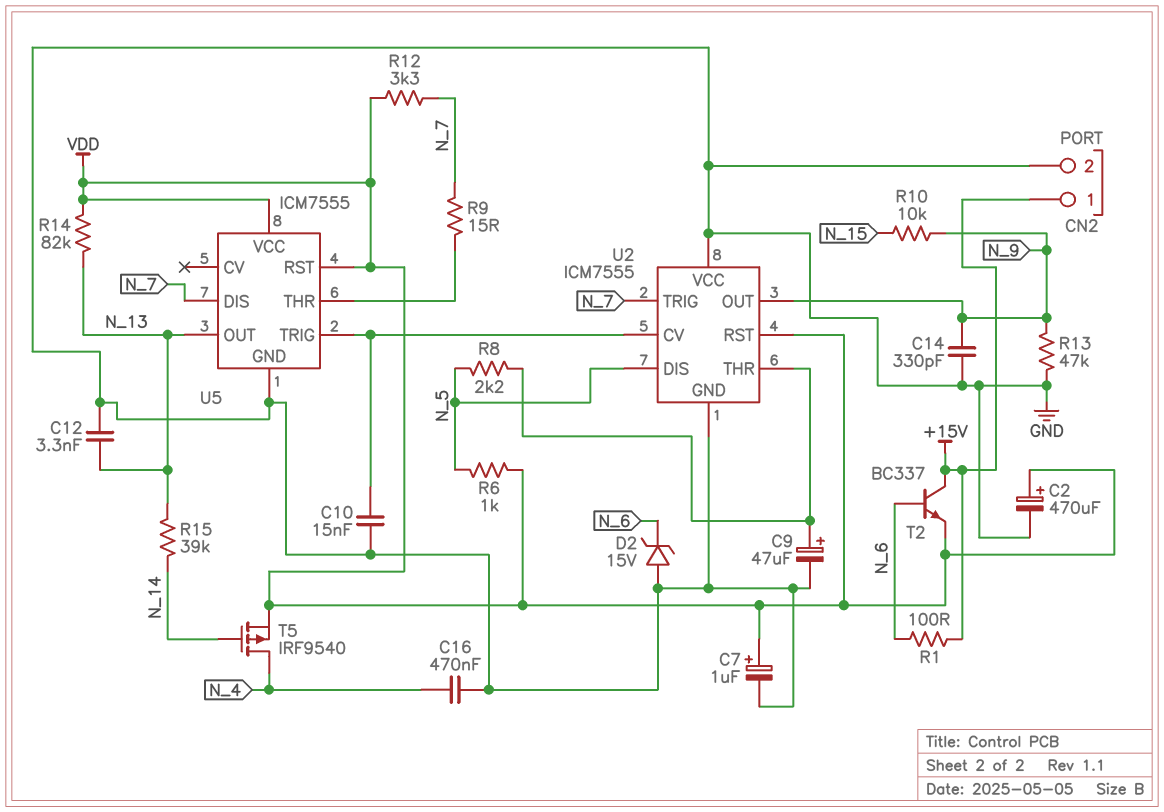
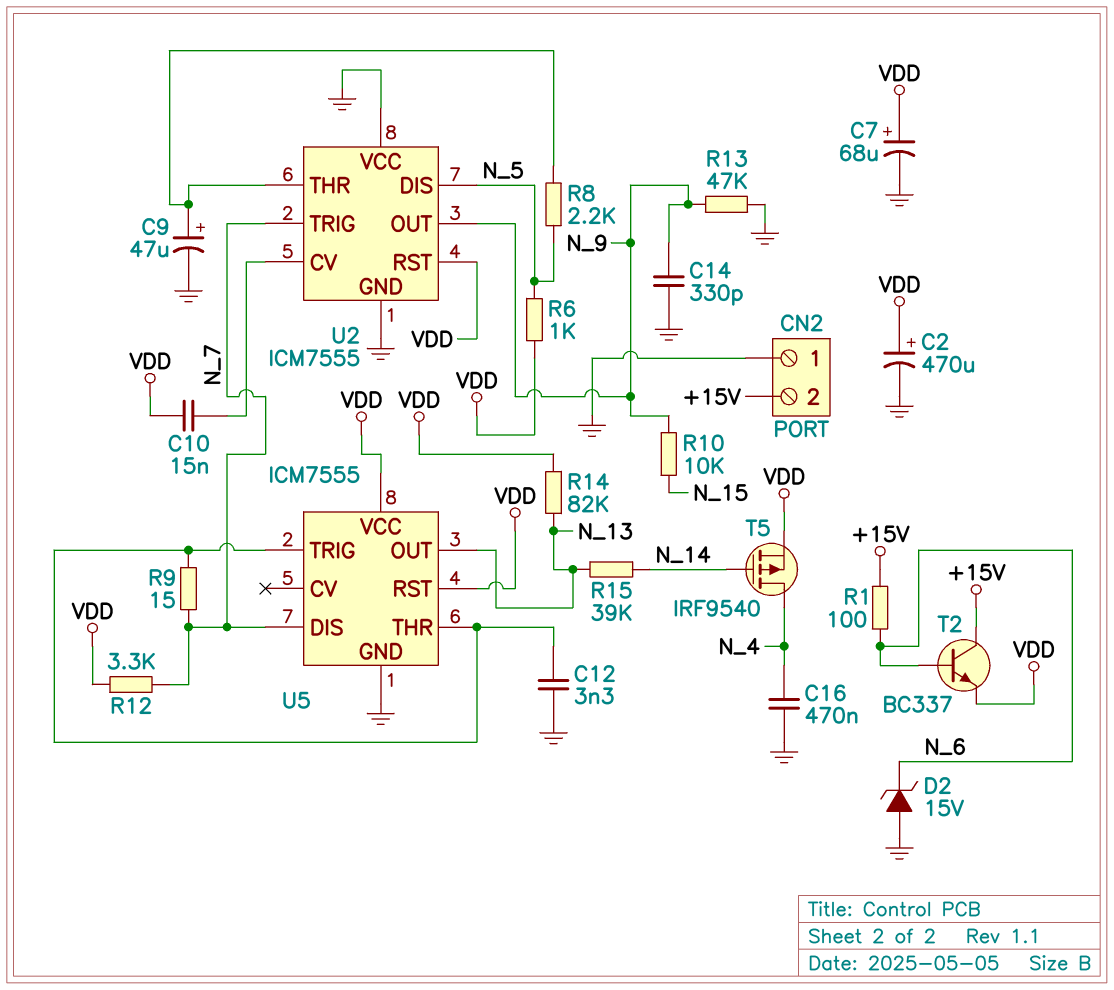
C7: 1uF (plus VDD, minus GND) -> 68uF (plus VDD, minus GND)
C10: 15nF (GND, U2/CV) -> 15nF (U2/CV, VDD)
C12: 3.3nF (GND, N_13) -> 3.3nF (GND, U5/THR)
CN2 pin 1: +15V -> GND
CN2 pin 2: GND -> +15V
U5 pin TRIG: U2/CV -> U5/THR

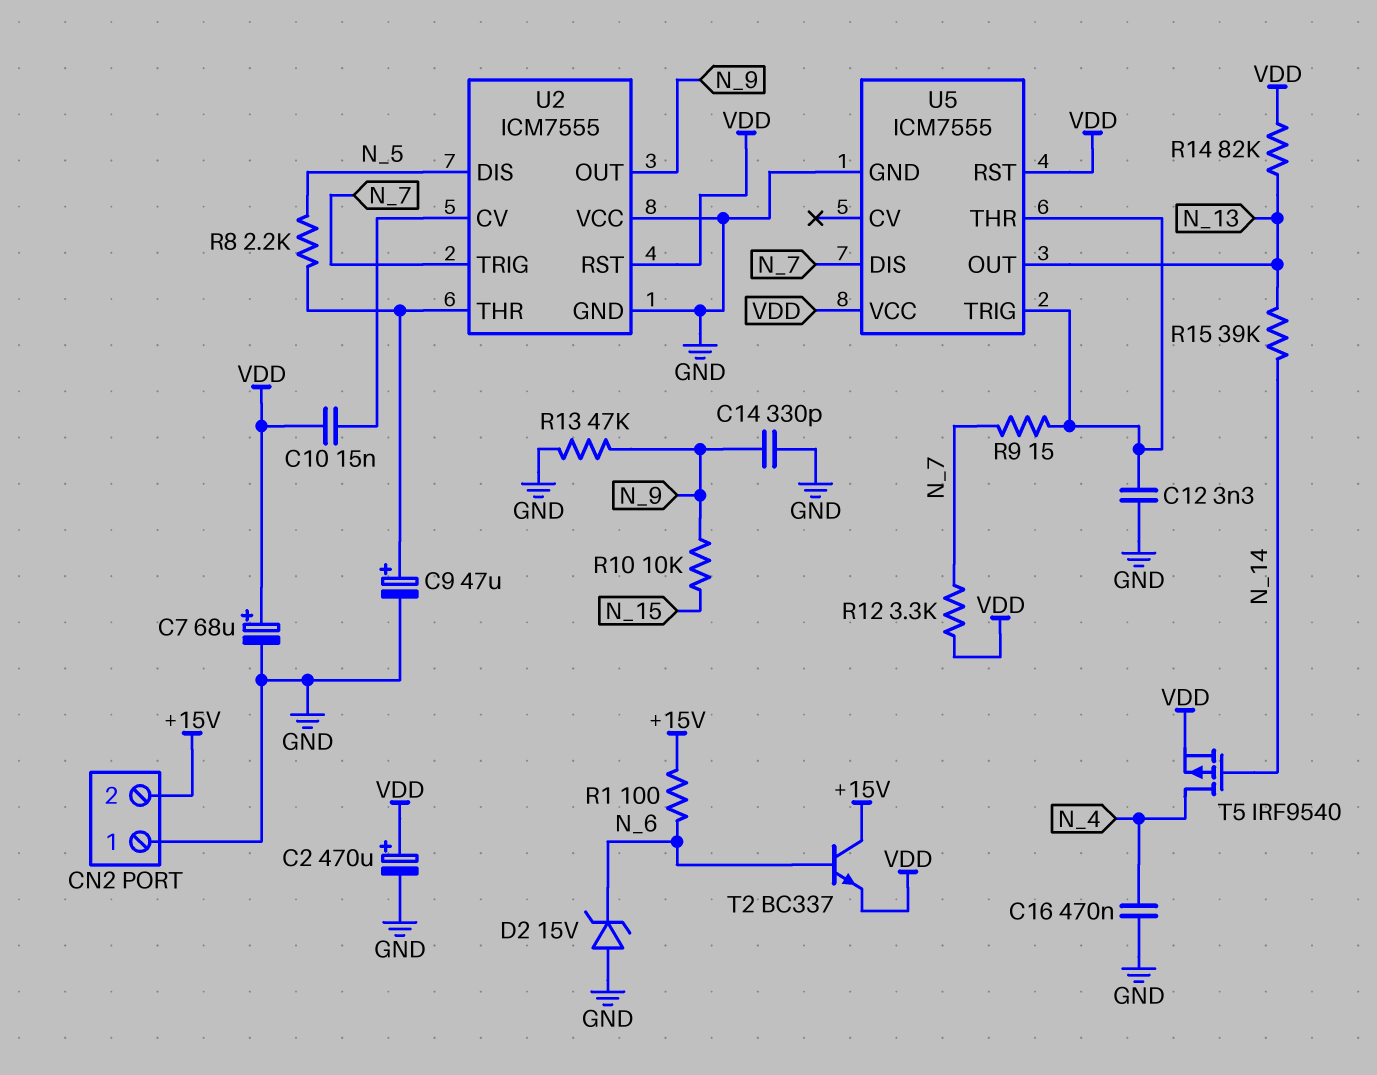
R6: 1k (N_5, VDD) -> none

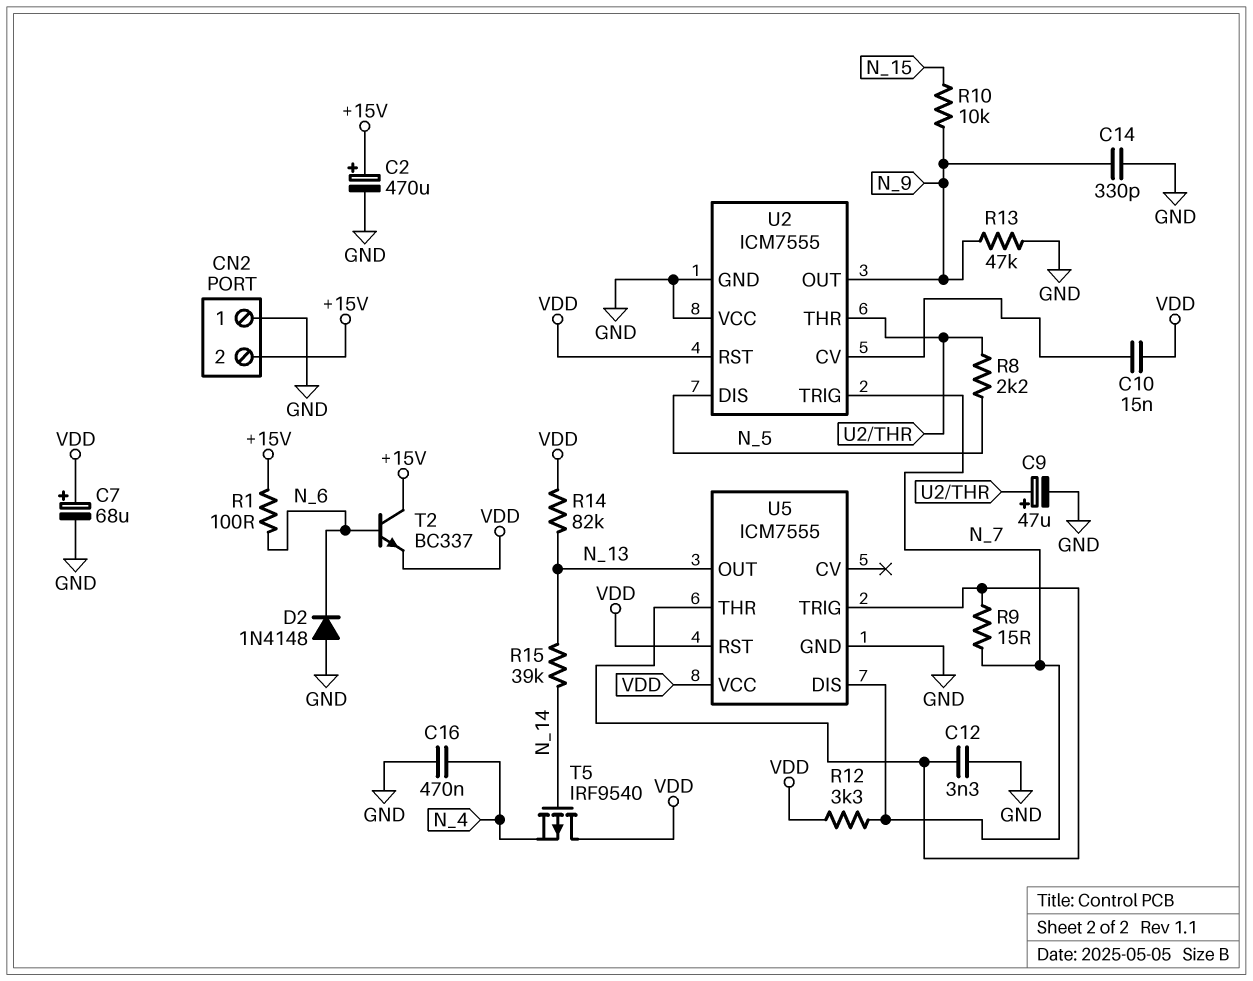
C2: 470uF (plus VDD, minus GND) -> 470uF (plus +15V, minus GND)
D2: zener 15V (A GND, K N_6) -> diode 1N4148 (A GND, K N_6)
T5: PMOS IRF9540 (G N_14, D N_4, S VDD) -> PMOS IRF9540 (G N_14, D VDD, S N_4)

